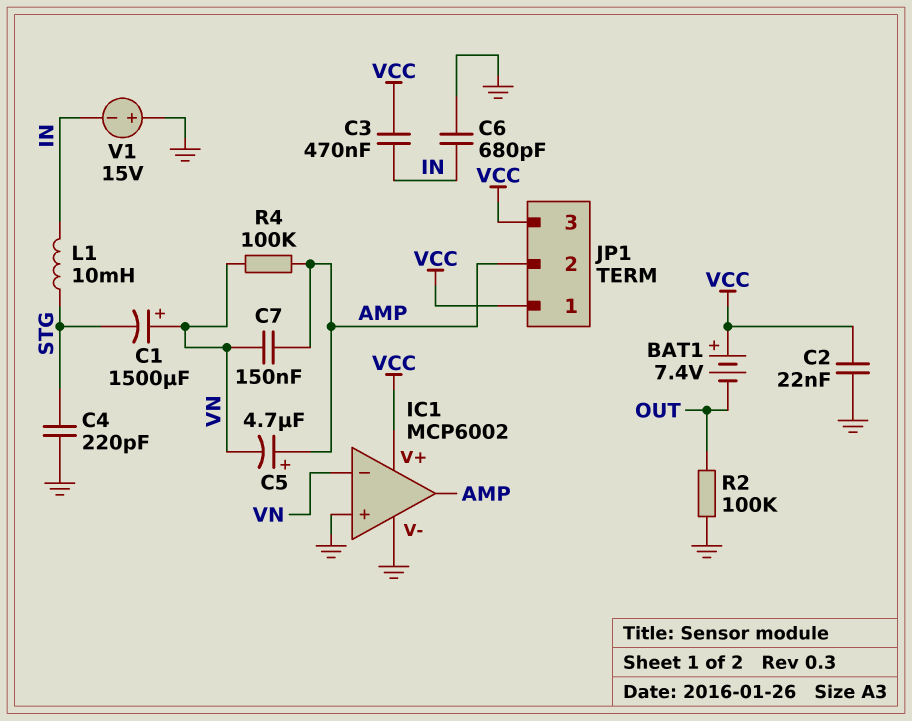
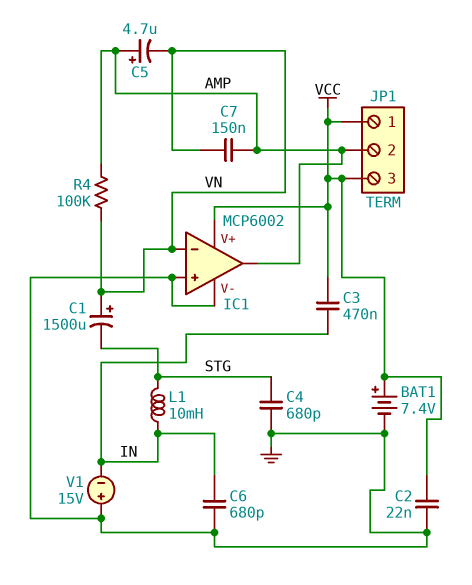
BAT1: 7.4V (plus VCC, minus OUT) -> 7.4V (plus VCC, minus GND)
C4: 220pF (GND, STG) -> 680pF (GND, STG)
R2: 100k (GND, OUT) -> none

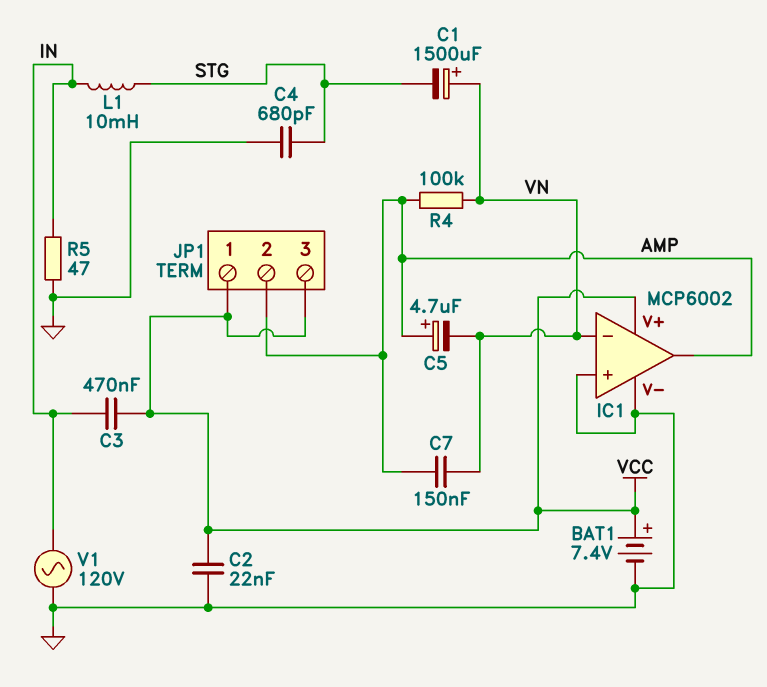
C6: 680pF (GND, IN) -> none
R5: none -> 47 (GND, IN)
V1: 15V (plus GND, minus IN) -> AC 120V (GND, IN)

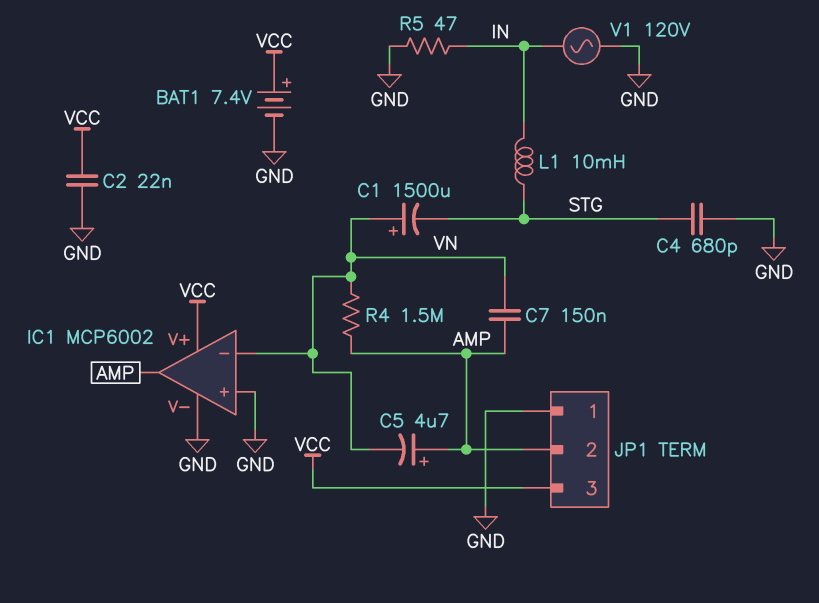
C3: 470nF (IN, VCC) -> none
JP1 pin 1: VCC -> GND
R4: 100k (AMP, VN) -> 1.5M (AMP, VN)

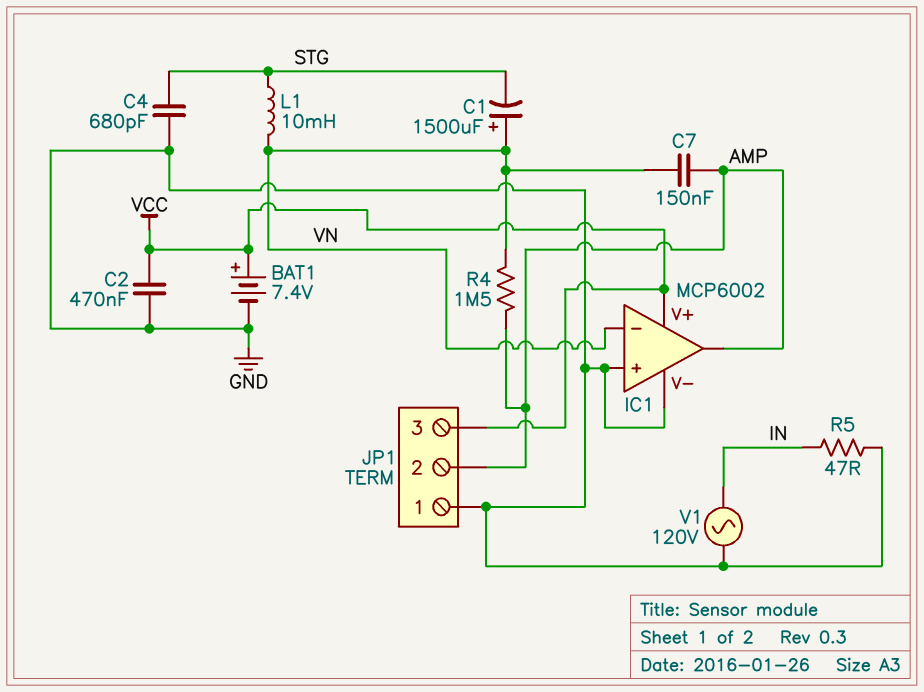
C2: 22nF (GND, VCC) -> 470nF (GND, VCC)
C5: 4.7uF (plus AMP, minus VN) -> none
L1: 10mH (IN, STG) -> 10mH (STG, VN)

